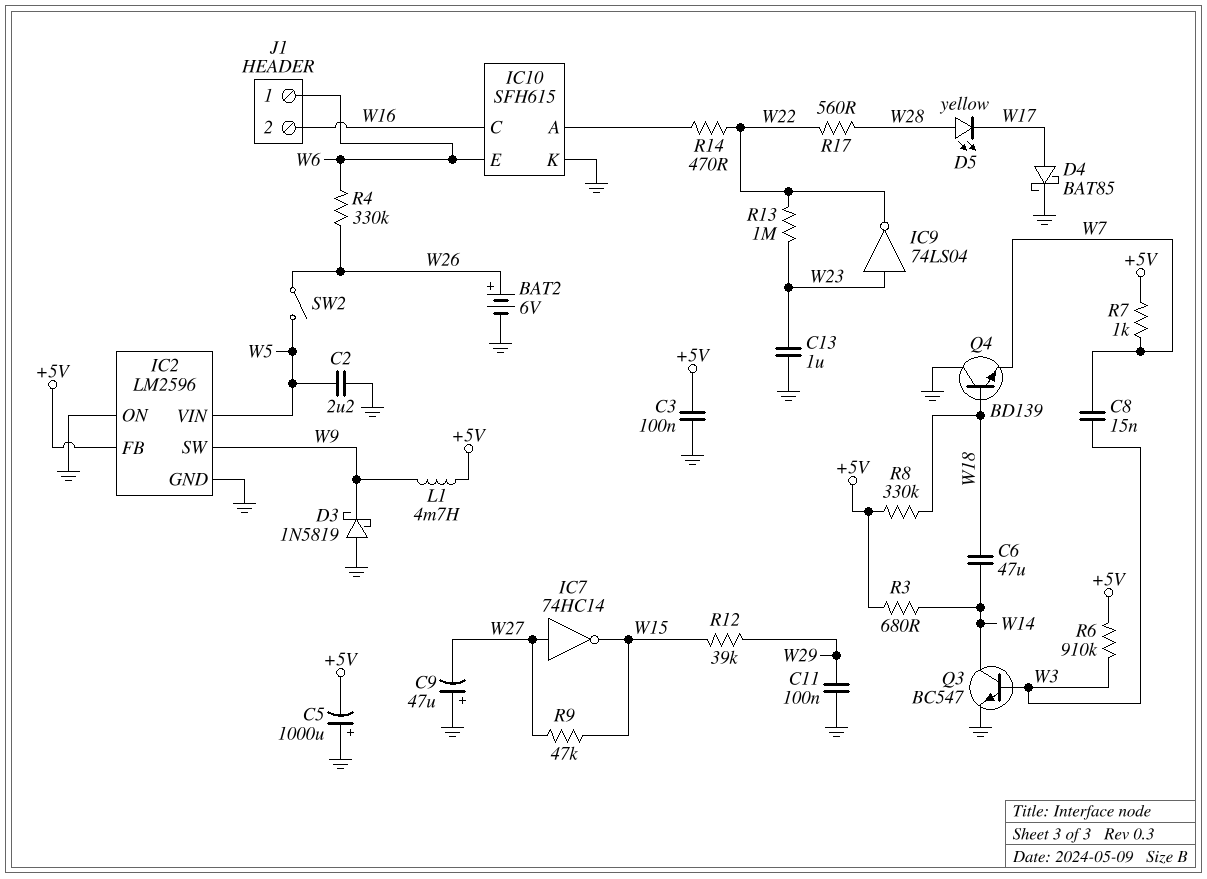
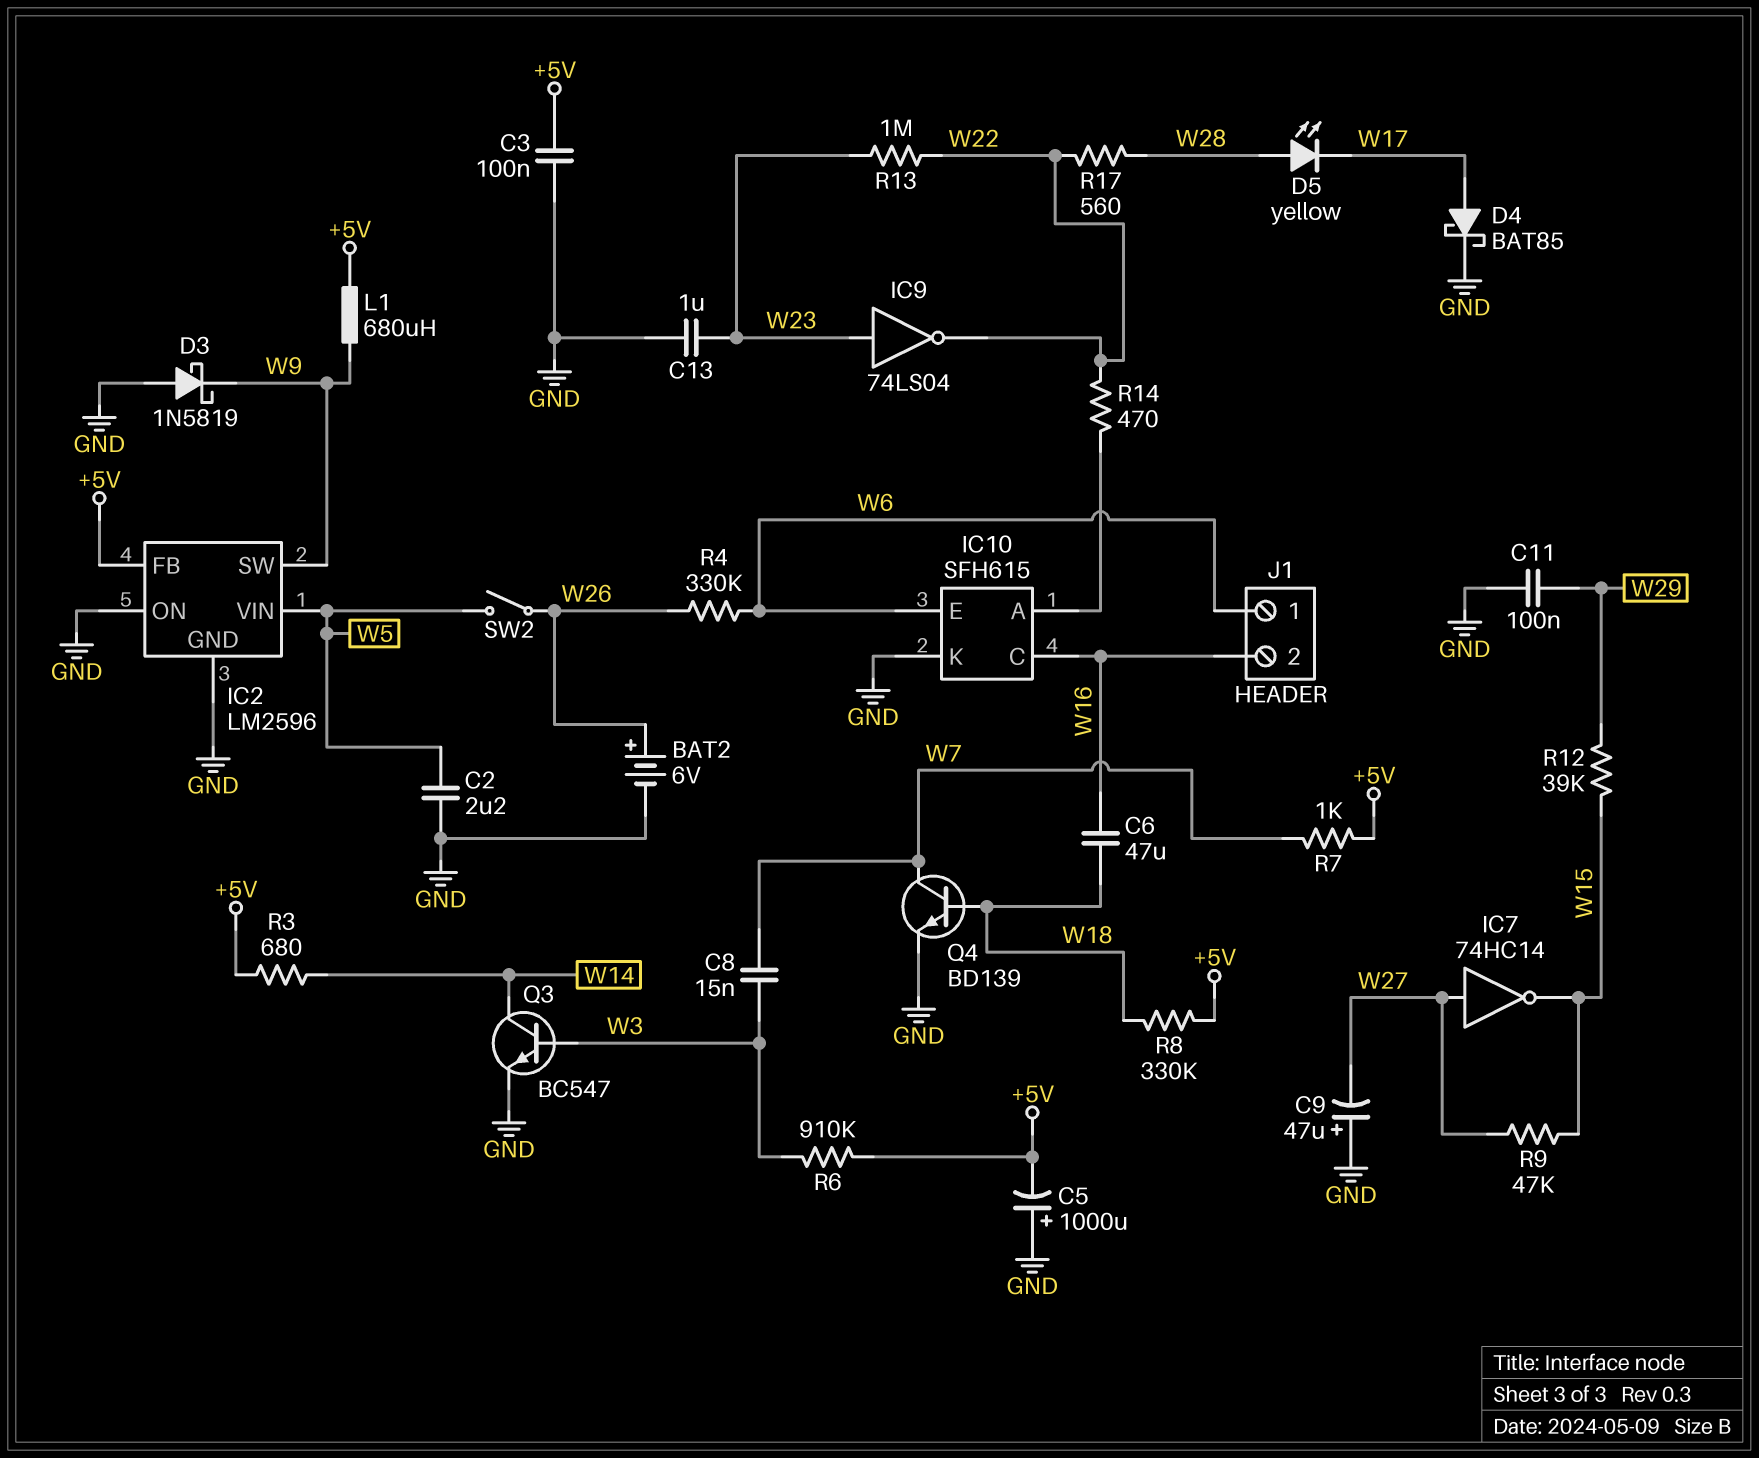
C6: 47uF (W14, W18) -> 47uF (W16, W18)
L1: 4.7mH (+5V, W9) -> 680uH (+5V, W9)
Q4: NPN BD139 (B W18, C GND, E W7) -> NPN BD139 (B W18, C W7, E GND)

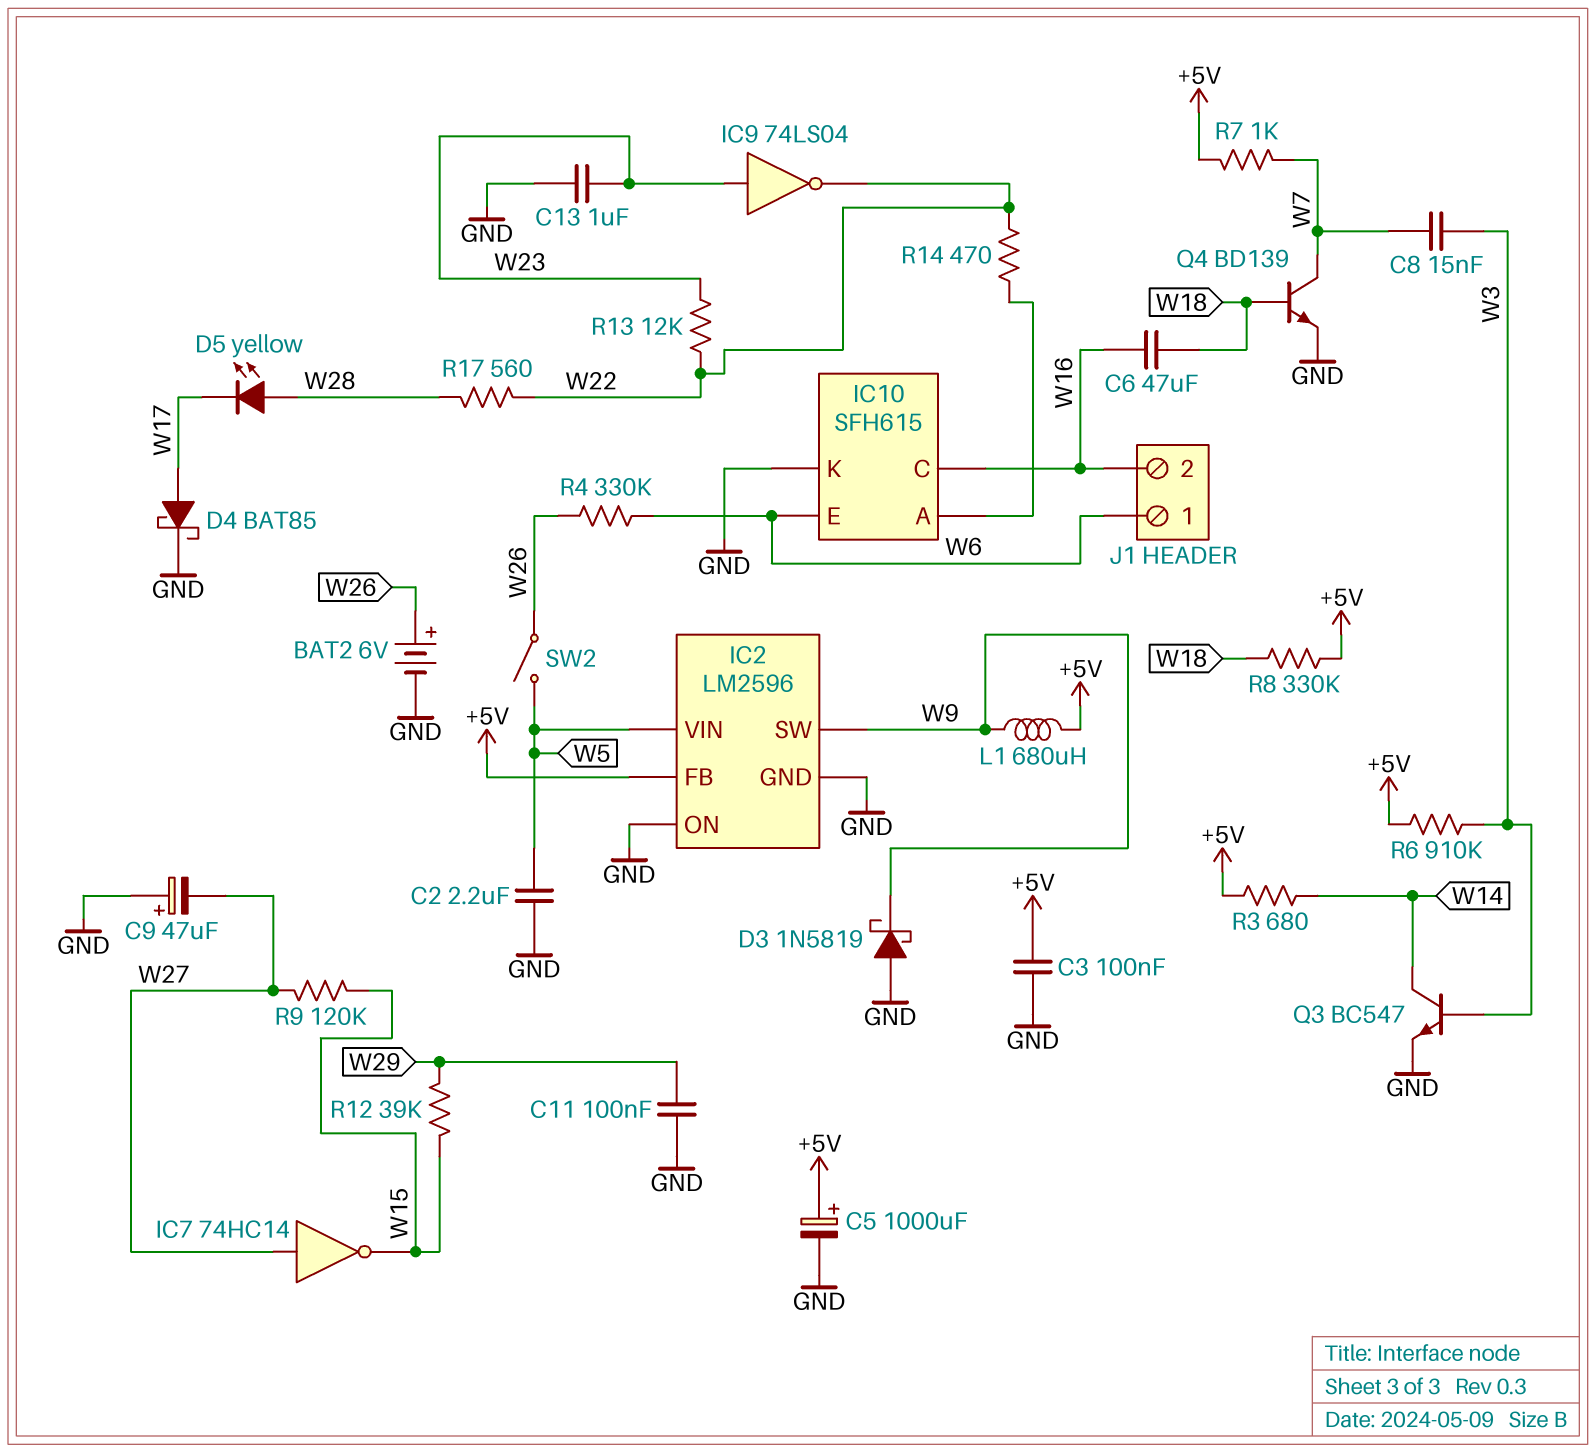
C5: 1000uF (plus GND, minus +5V) -> 1000uF (plus +5V, minus GND)
R9: 47k (W15, W27) -> 120k (W15, W27)
R13: 1M (W22, W23) -> 12k (W22, W23)

